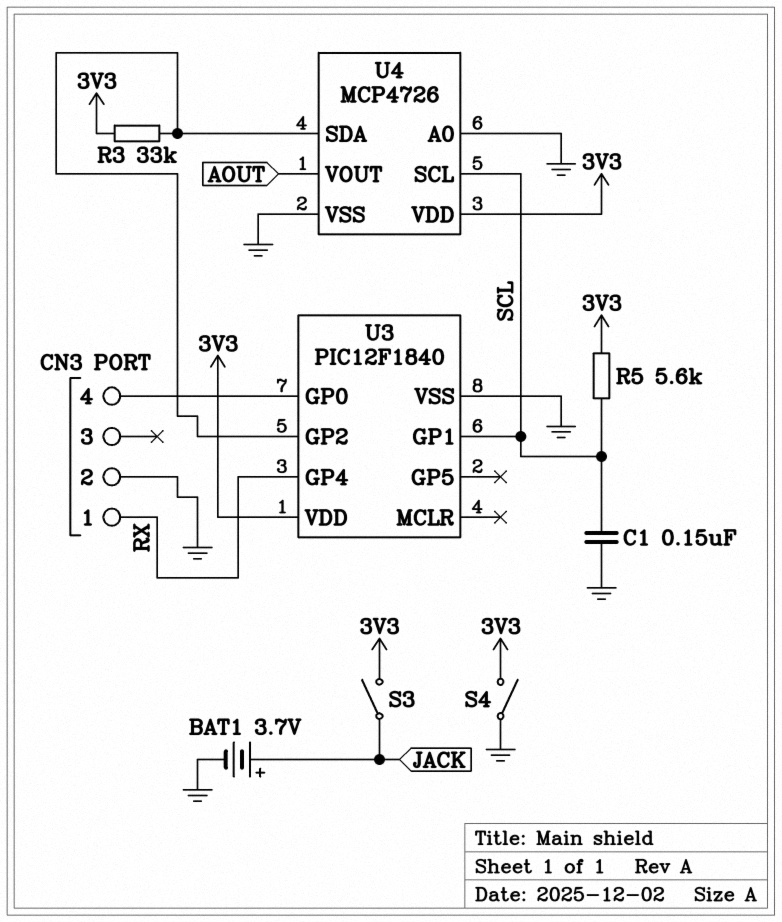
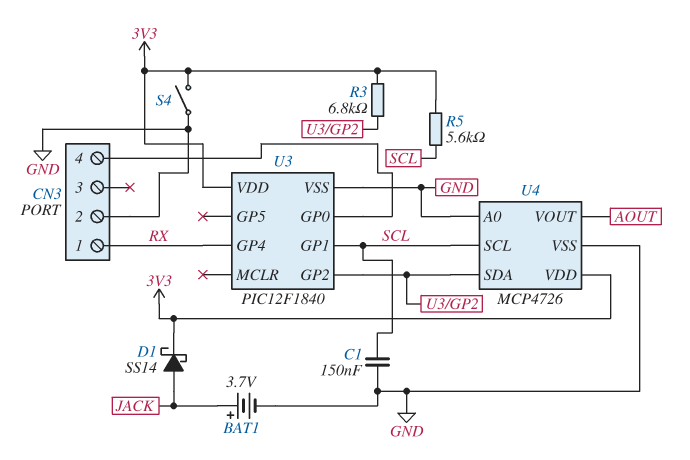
D1: none -> schottky SS14 (A JACK, K 3V3)
R3: 33k (3V3, U3/GP2) -> 6.8k (3V3, U3/GP2)
S3: switch (3V3, JACK) -> none

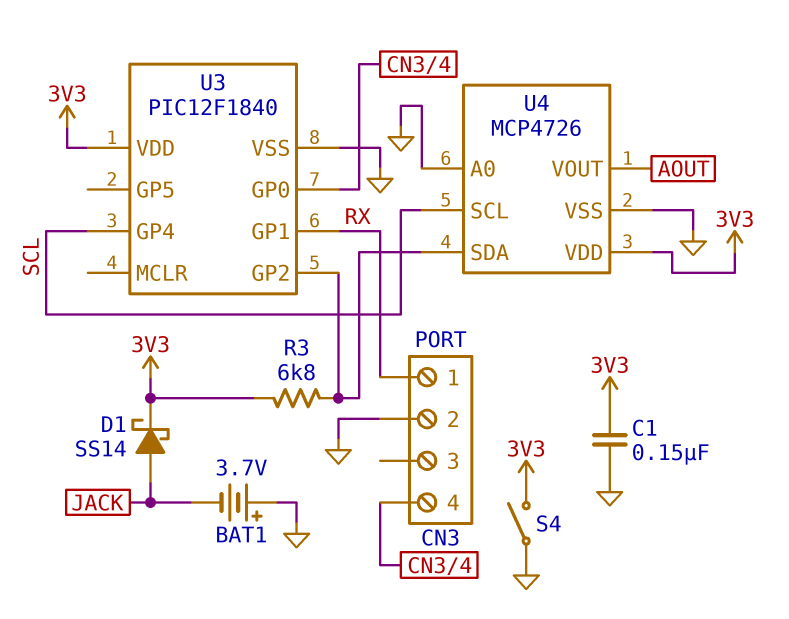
BAT1: 3.7V (plus JACK, minus GND) -> 3.7V (plus GND, minus JACK)
C1: 150nF (GND, SCL) -> 150nF (3V3, GND)
R5: 5.6k (3V3, SCL) -> none
U3 pin GP1: SCL -> RX
U3 pin GP4: RX -> SCL

